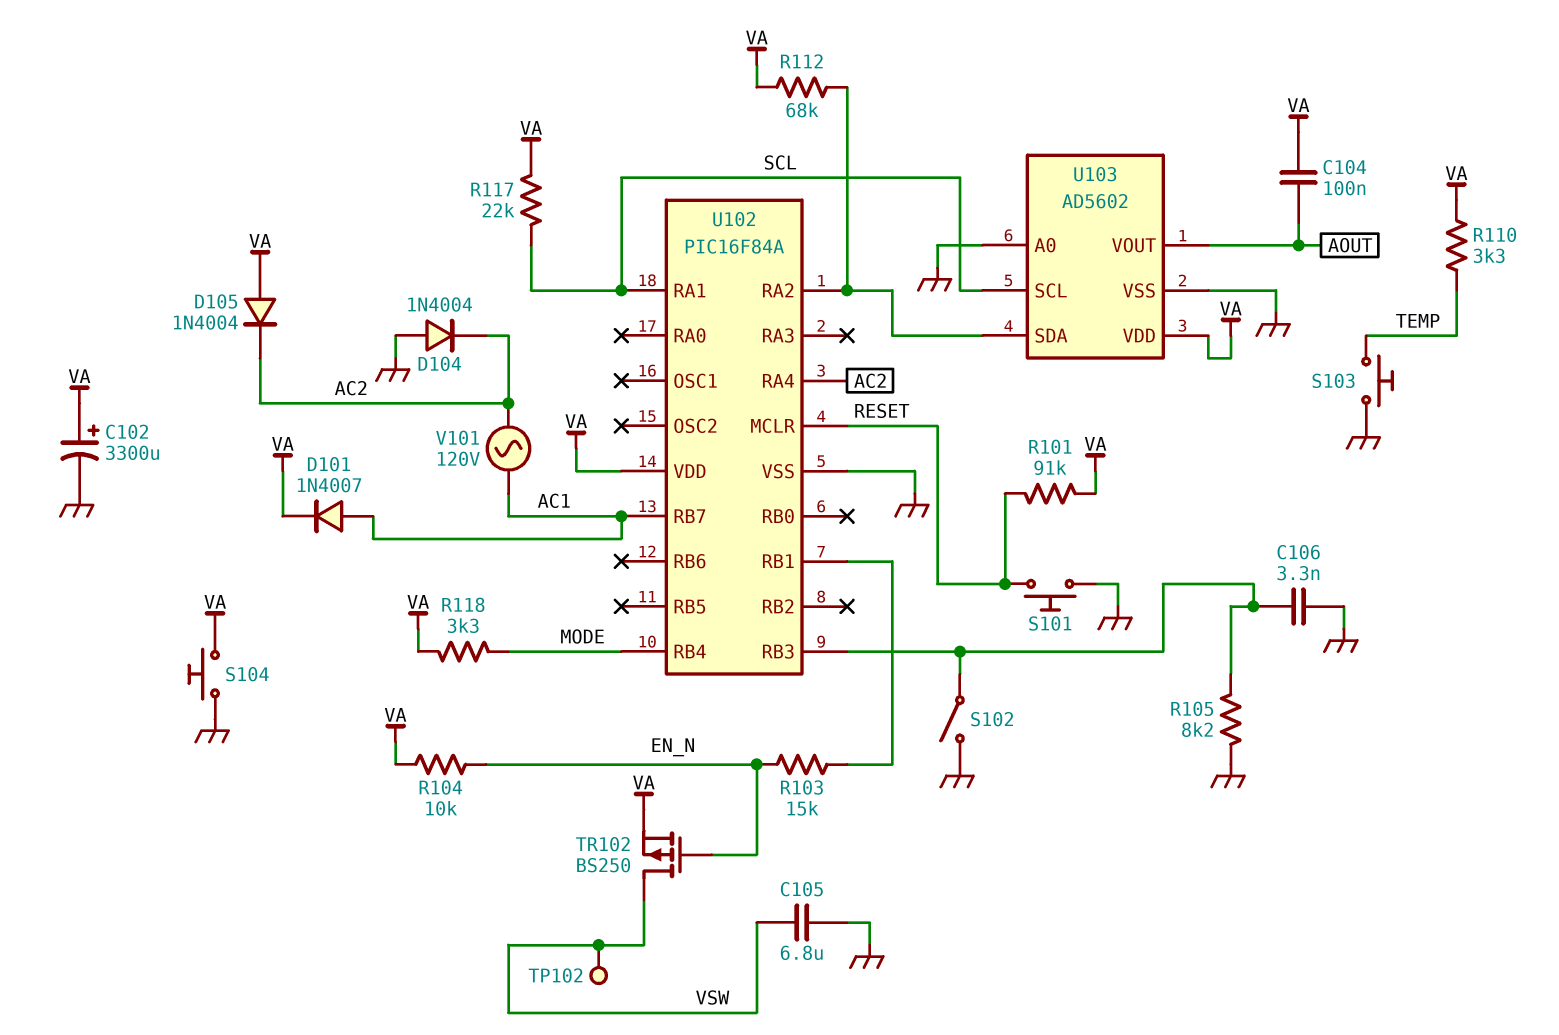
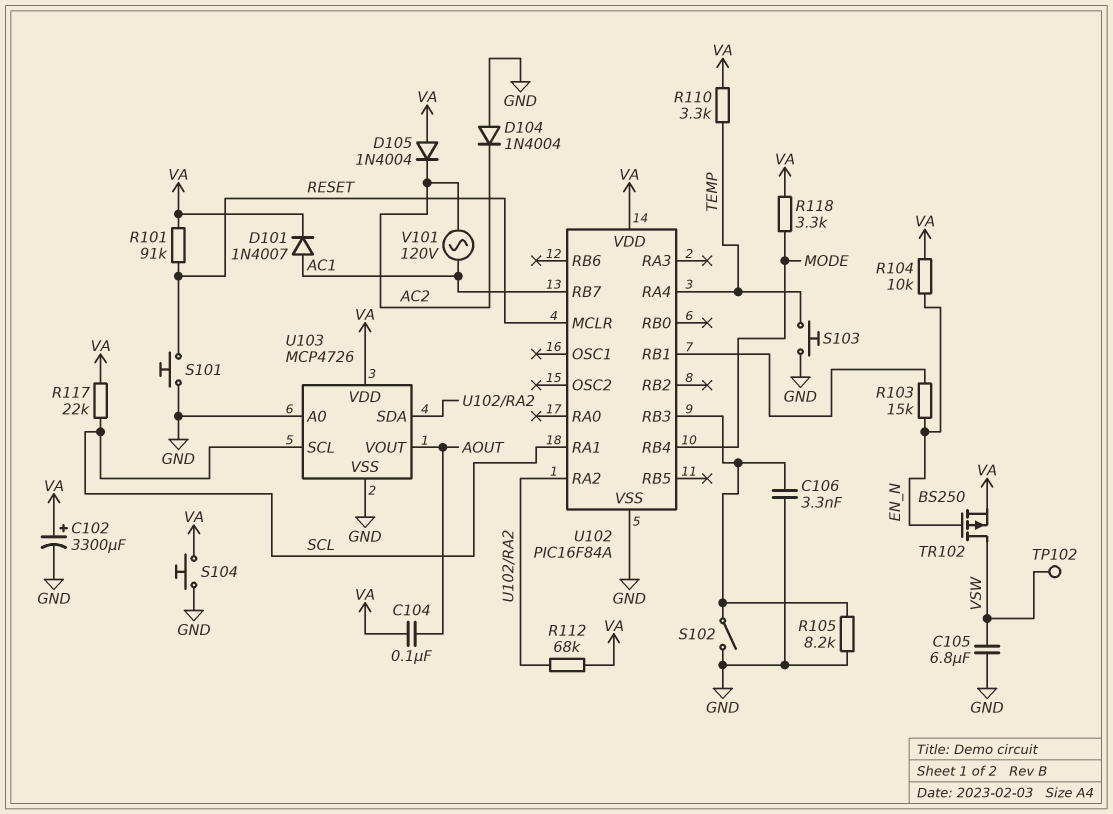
U102 pin RA4: AC2 -> TEMP
U103: AD5602 -> MCP4726

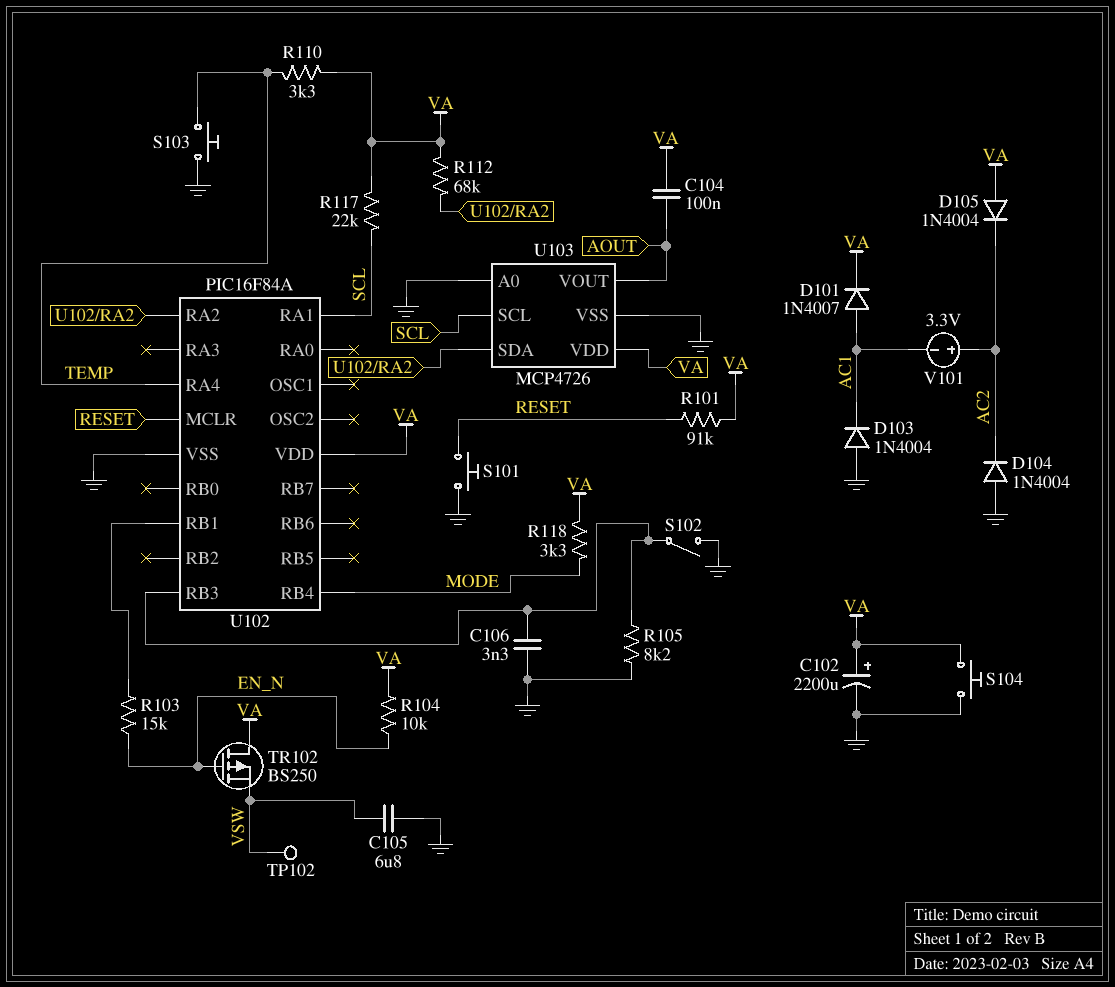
C102: 3300uF (plus VA, minus GND) -> 2200uF (plus VA, minus GND)
D103: none -> diode 1N4004 (A GND, K AC1)
TR102: PMOS BS250 (G EN_N, D VSW, S VA) -> PMOS BS250 (G EN_N, D VA, S VSW)
U102 pin RB7: AC1 -> none
V101: AC 120V (AC1, AC2) -> 3.3V (plus AC2, minus AC1)

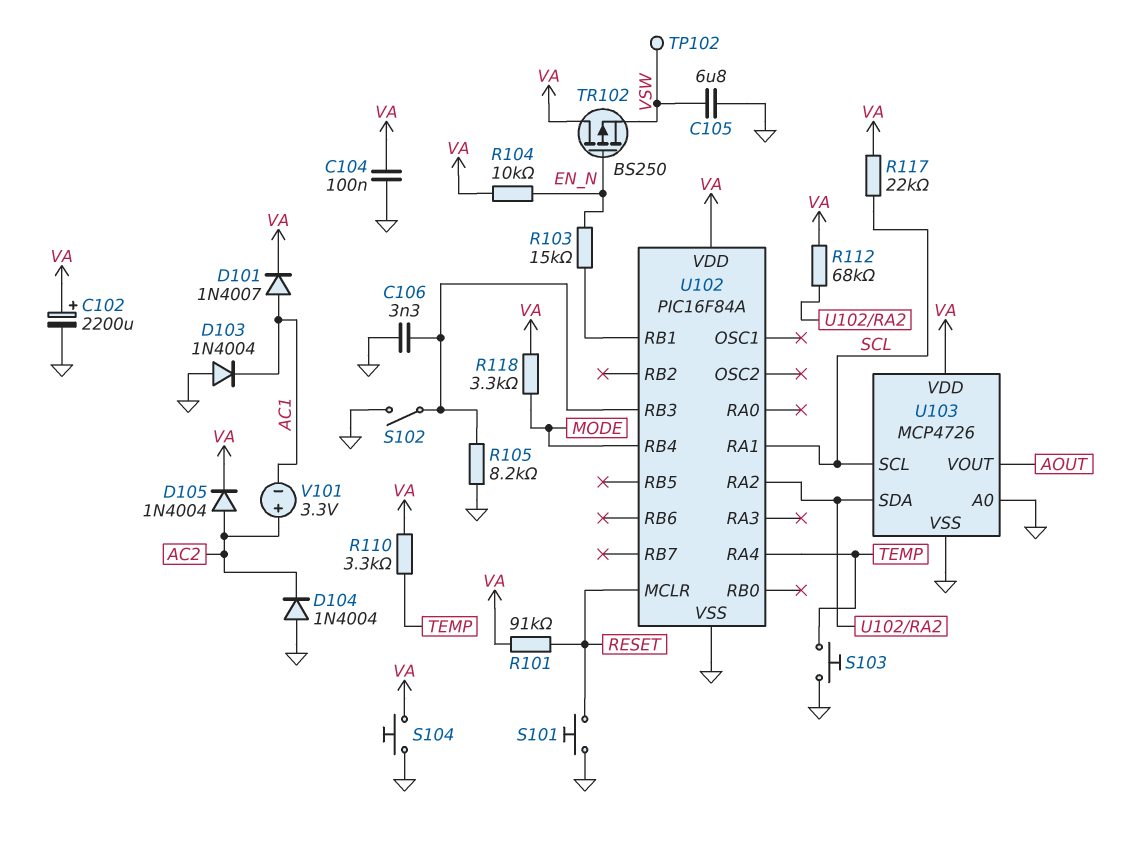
C104: 100nF (AOUT, VA) -> 100nF (GND, VA)
D105: diode 1N4004 (A VA, K AC2) -> diode 1N4004 (A AC2, K VA)

